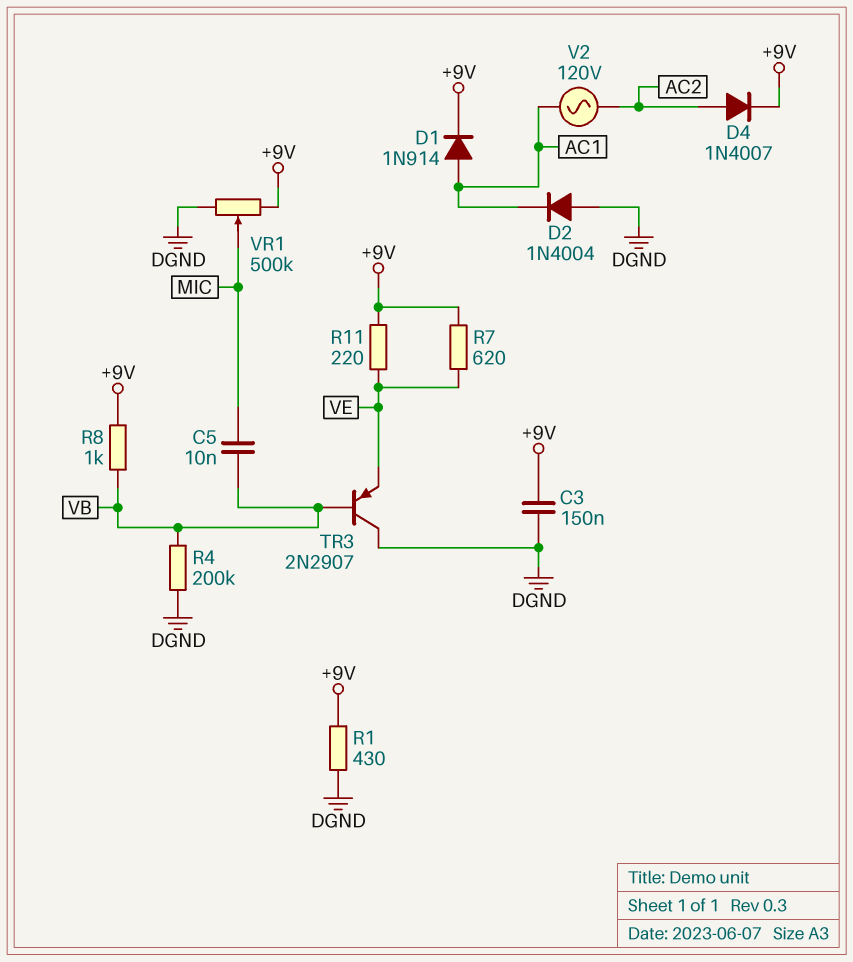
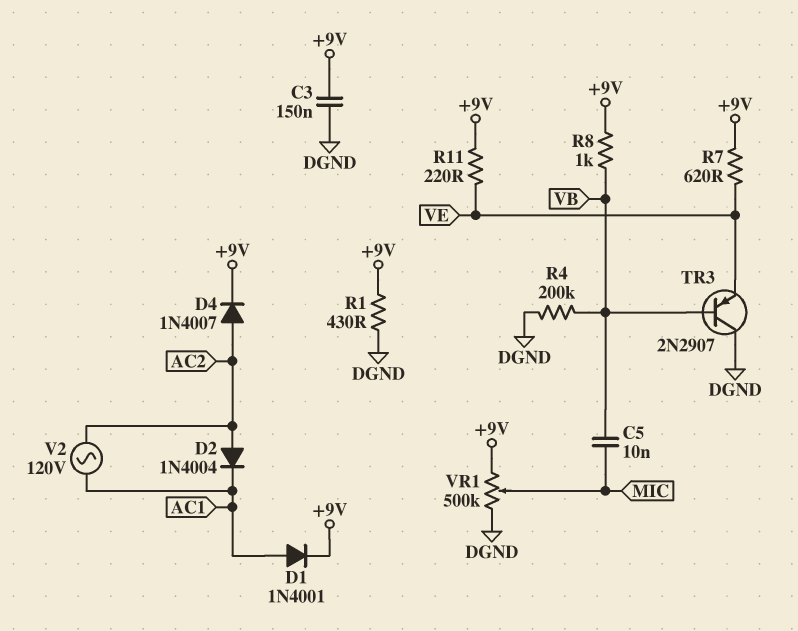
D1: diode 1N914 (A AC1, K +9V) -> diode 1N4001 (A AC1, K +9V)
D2: diode 1N4004 (A DGND, K AC1) -> diode 1N4004 (A AC2, K AC1)

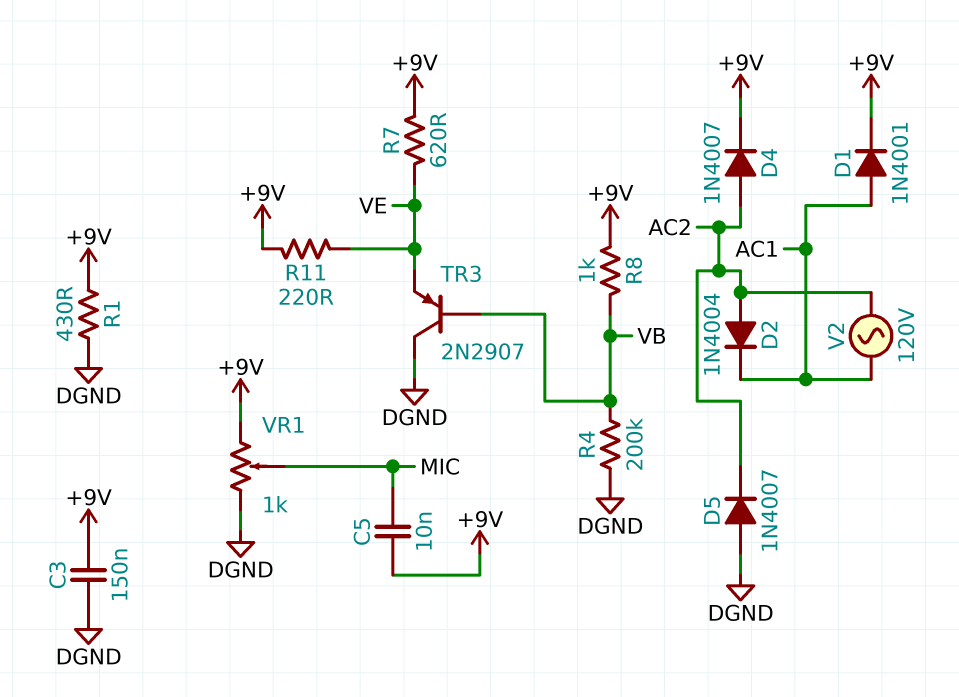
C5: 10nF (MIC, VB) -> 10nF (+9V, MIC)
D5: none -> diode 1N4007 (A DGND, K AC2)
VR1: 500k (+9V, DGND, wiper MIC) -> 1k (+9V, DGND, wiper MIC)

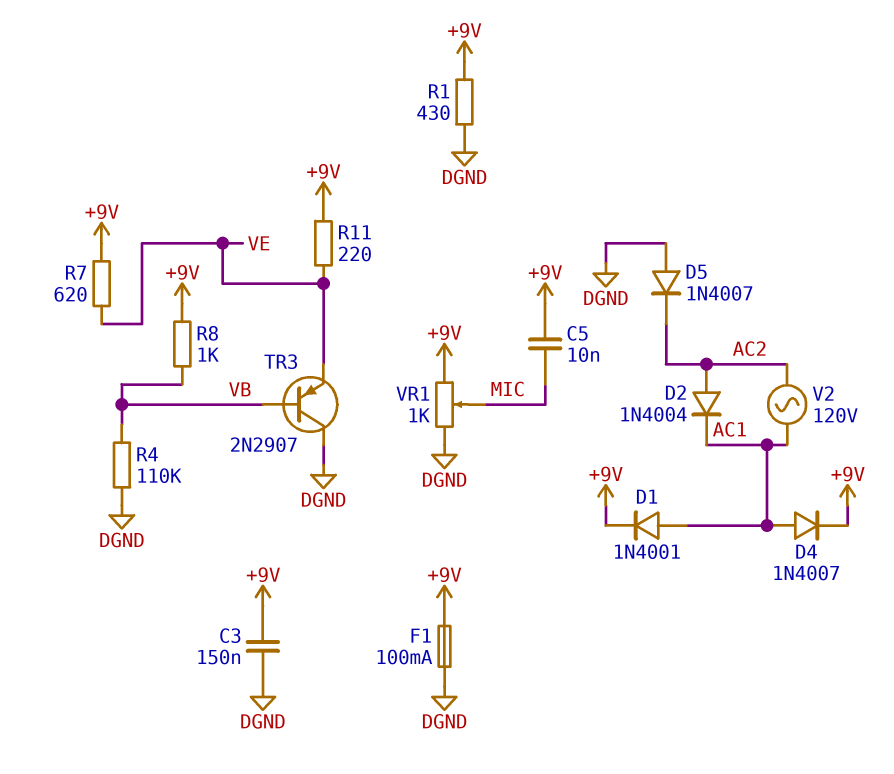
D4: diode 1N4007 (A AC2, K +9V) -> diode 1N4007 (A AC1, K +9V)
F1: none -> 100mA (+9V, DGND)
R4: 200k (DGND, VB) -> 110k (DGND, VB)

